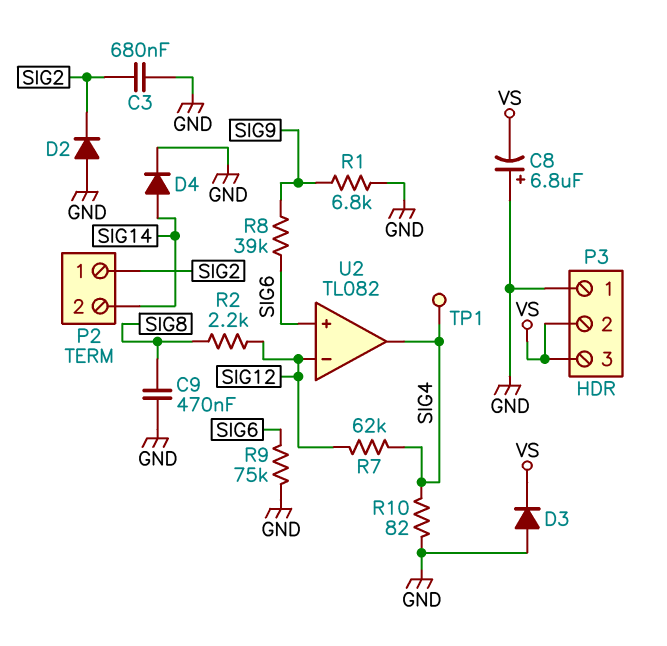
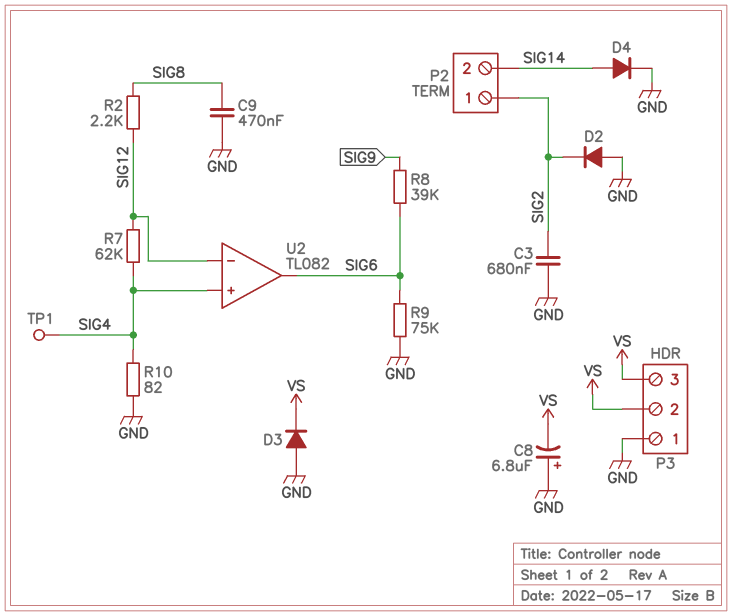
R1: 6.8k (GND, SIG9) -> none
U2 pin in+: SIG6 -> SIG4
U2 pin out: SIG4 -> SIG6

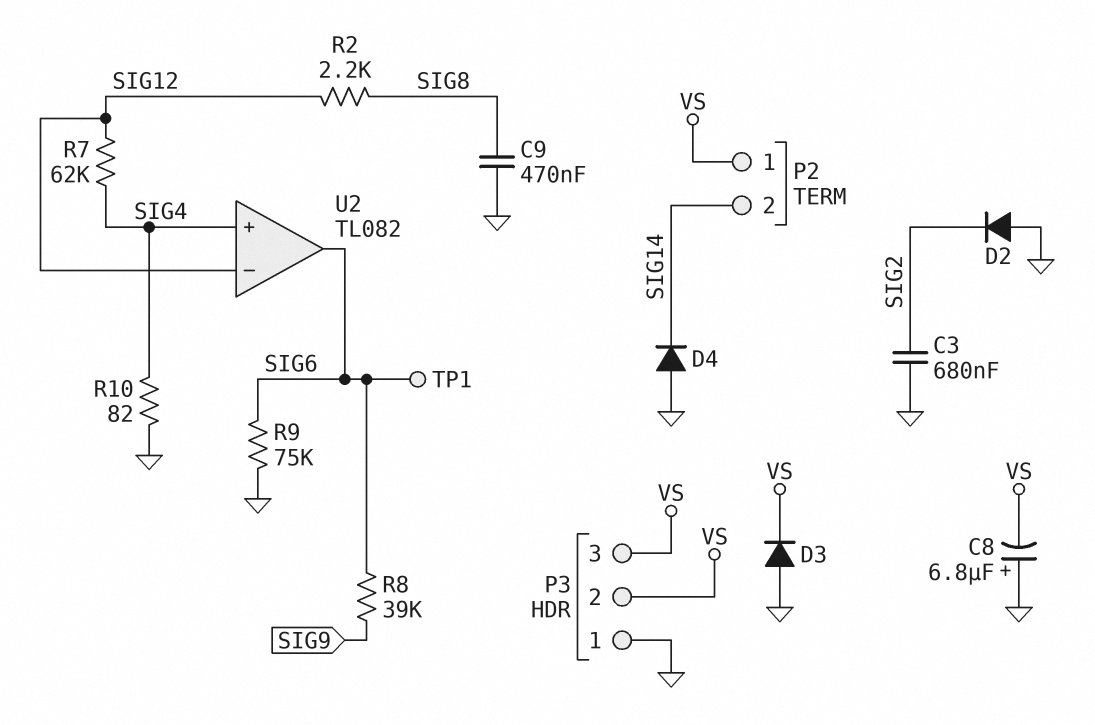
D4: diode (A SIG14, K GND) -> diode (A GND, K SIG14)
P2 pin 1: SIG2 -> VS
TP1: test point (SIG4) -> test point (SIG6)

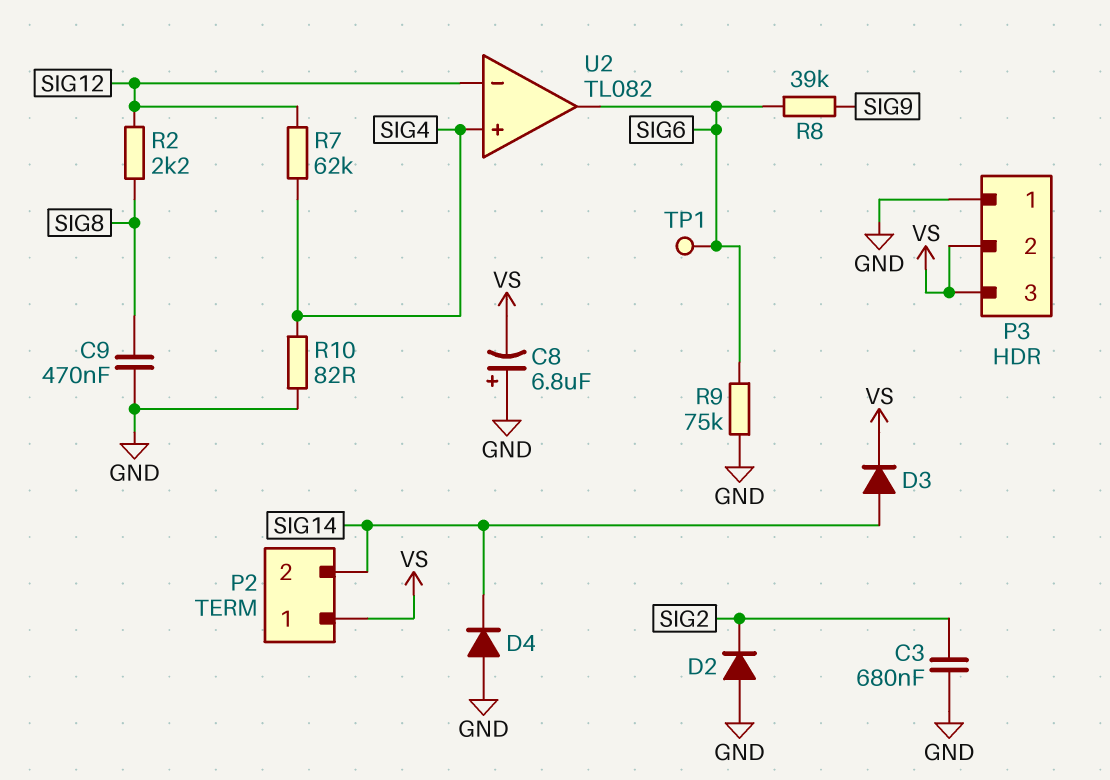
D3: diode (A GND, K VS) -> diode (A SIG14, K VS)

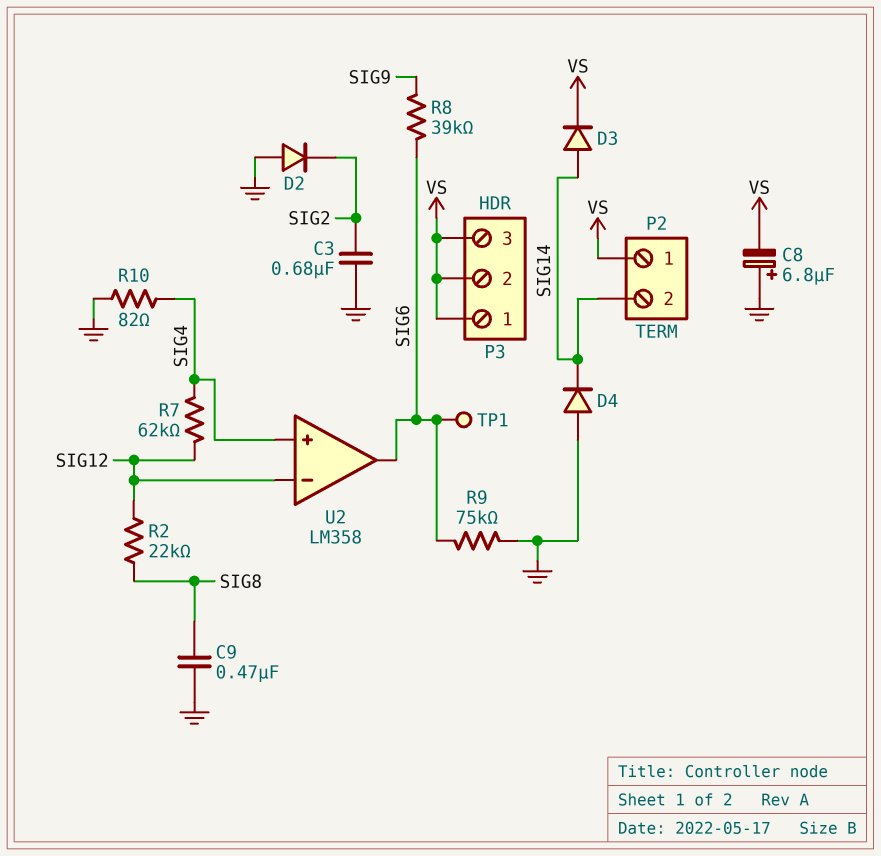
P3 pin 1: GND -> VS
R2: 2.2k (SIG8, SIG12) -> 22k (SIG8, SIG12)
U2: TL082 -> LM358

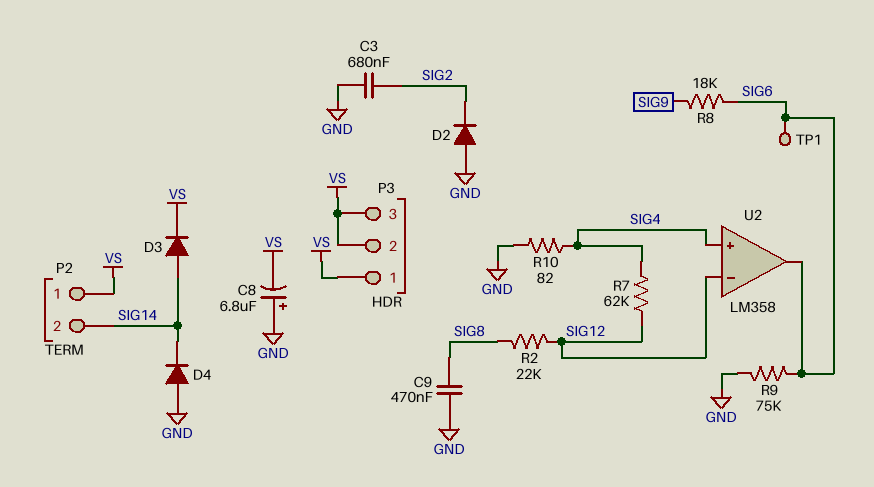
R8: 39k (SIG6, SIG9) -> 18k (SIG6, SIG9)

